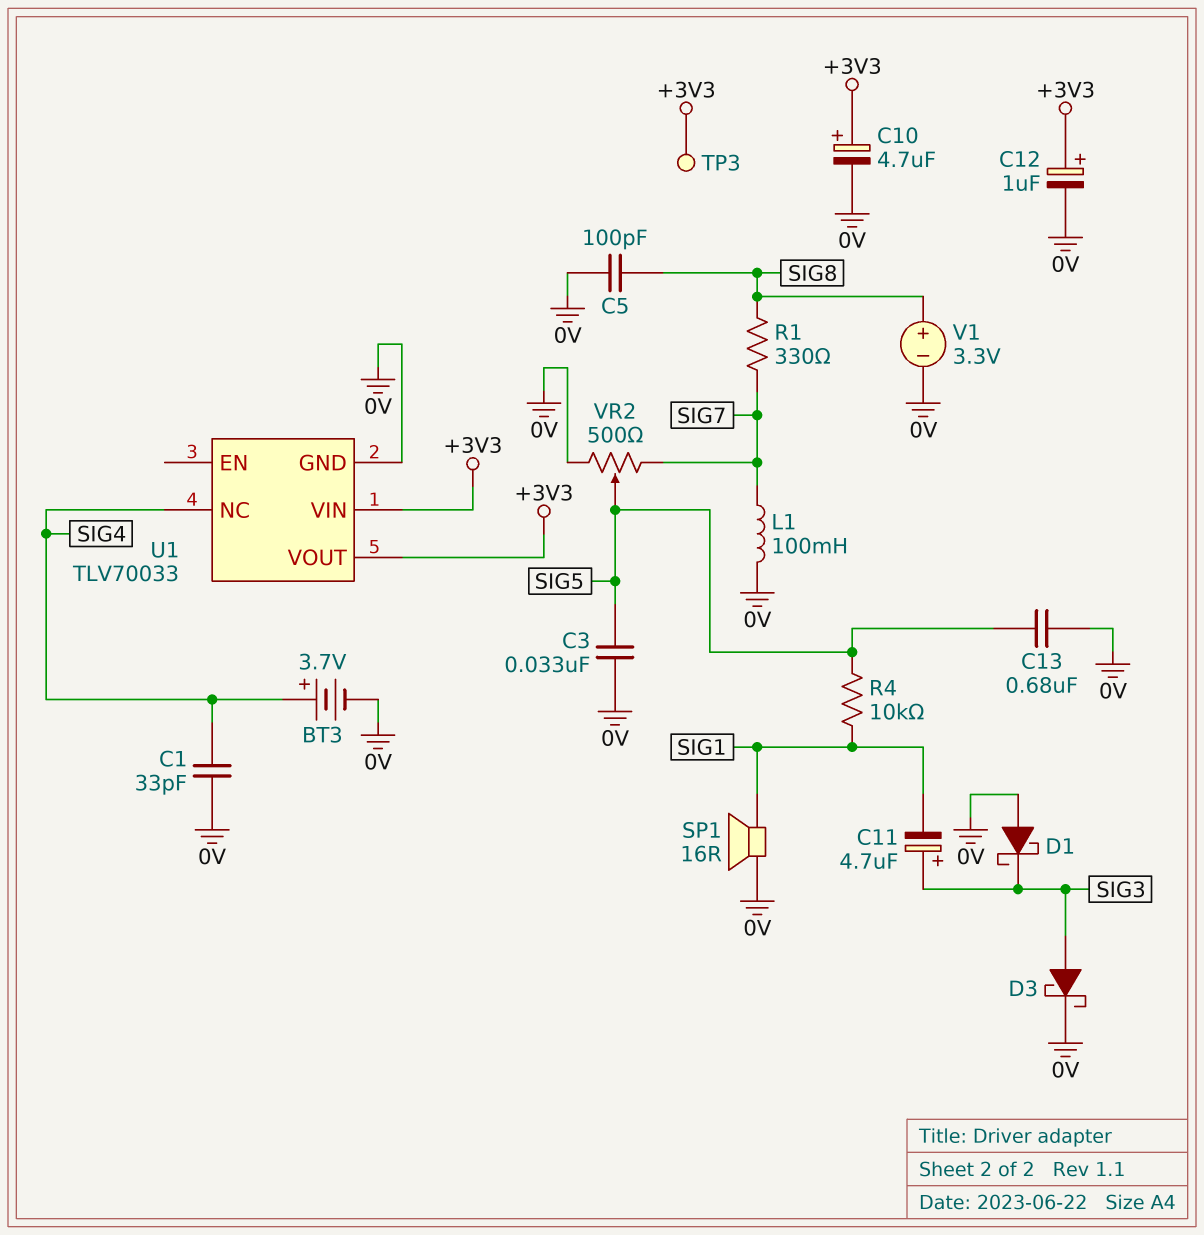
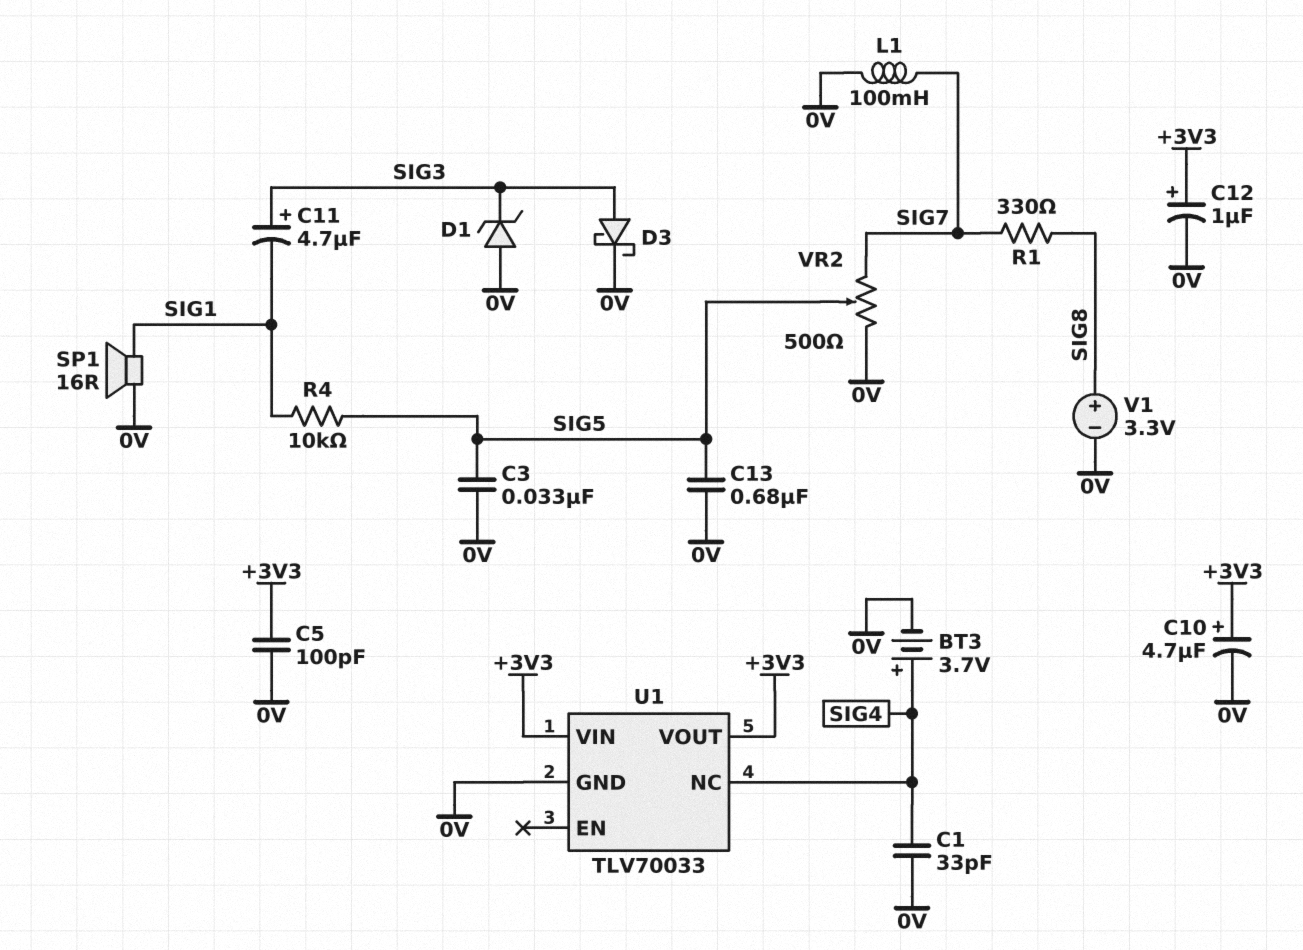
C5: 100pF (0V, SIG8) -> 100pF (+3V3, 0V)
D1: schottky (A 0V, K SIG3) -> zener (A 0V, K SIG3)
TP3: test point (+3V3) -> none

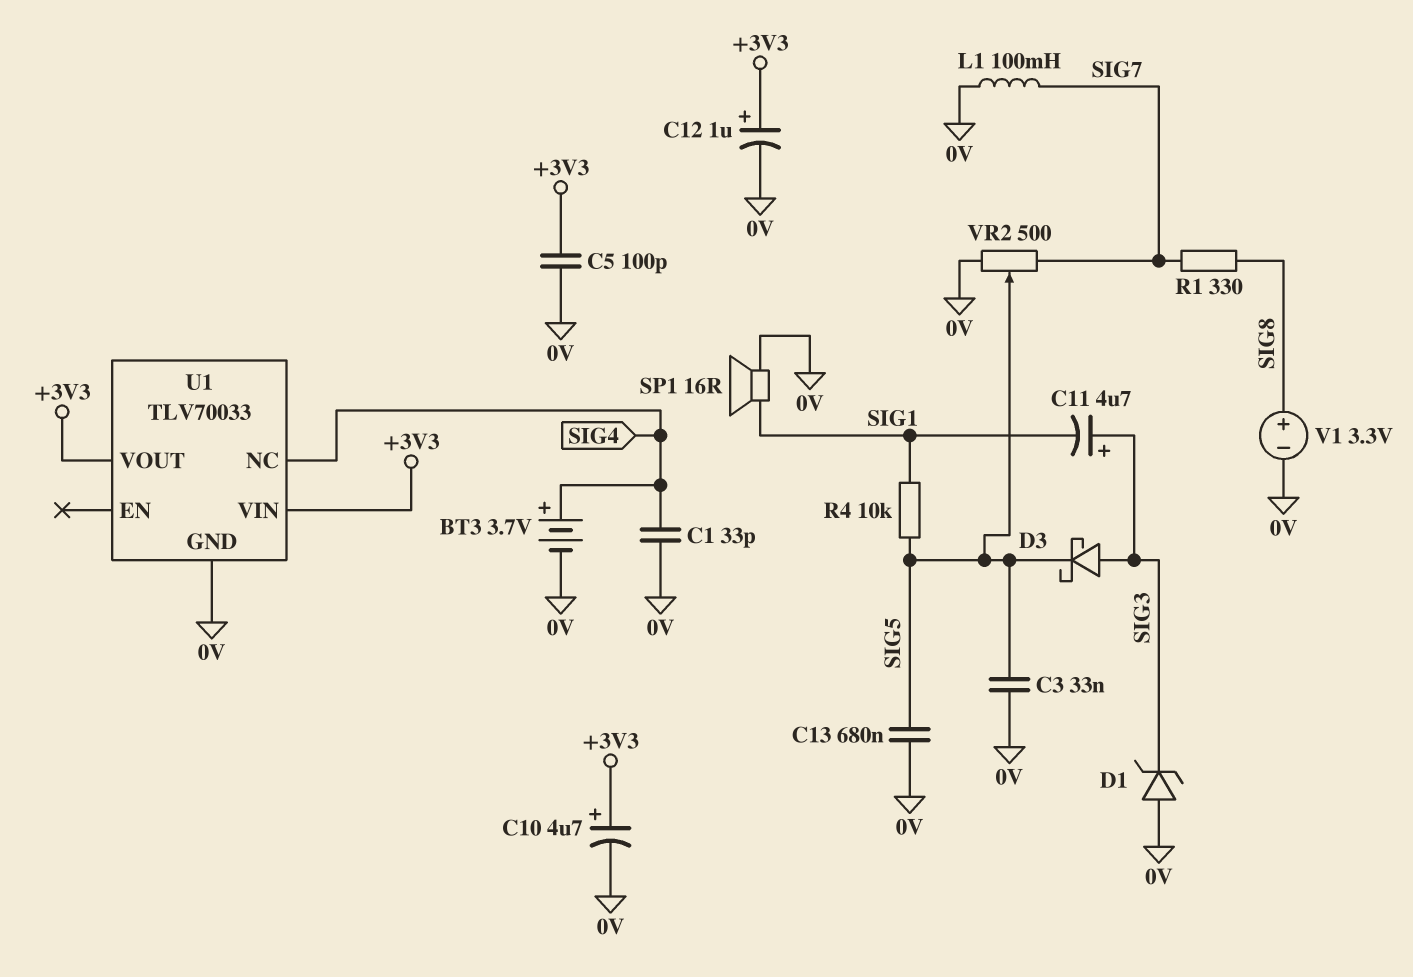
D3: schottky (A SIG3, K 0V) -> schottky (A SIG3, K SIG5)

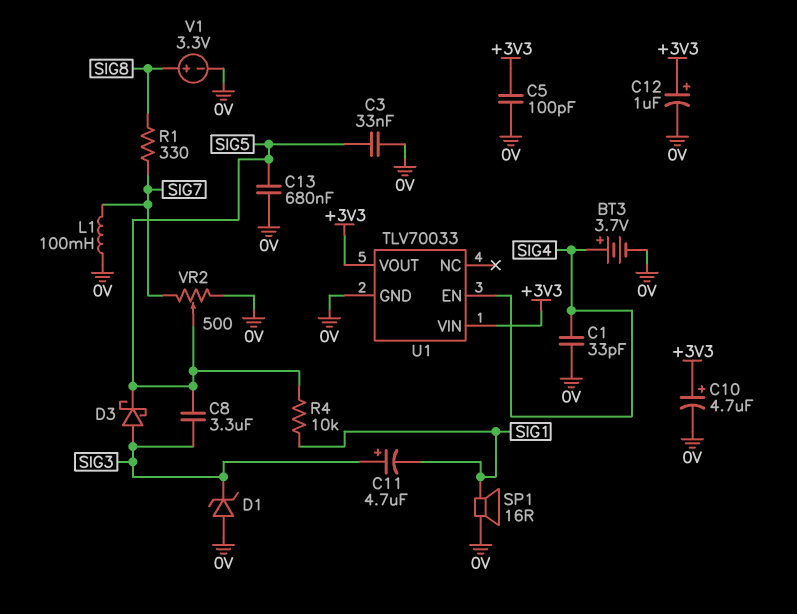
C8: none -> 3.3uF (SIG3, SIG5)
U1 pin EN: none -> SIG4
U1 pin NC: SIG4 -> none

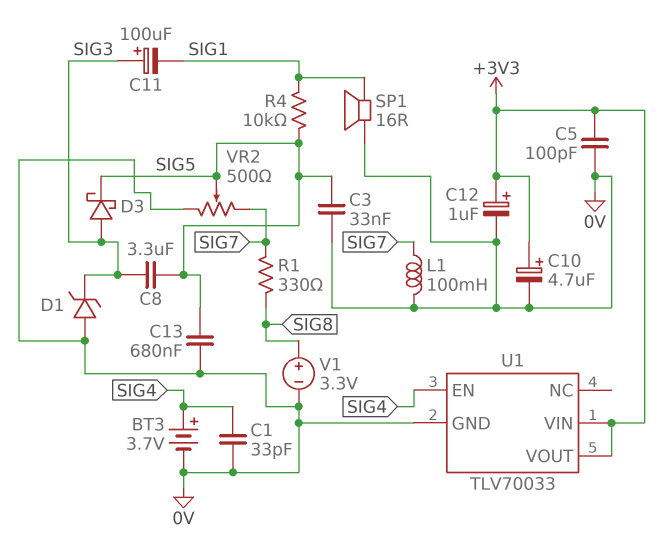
C11: 4.7uF (plus SIG3, minus SIG1) -> 100uF (plus SIG3, minus SIG1)

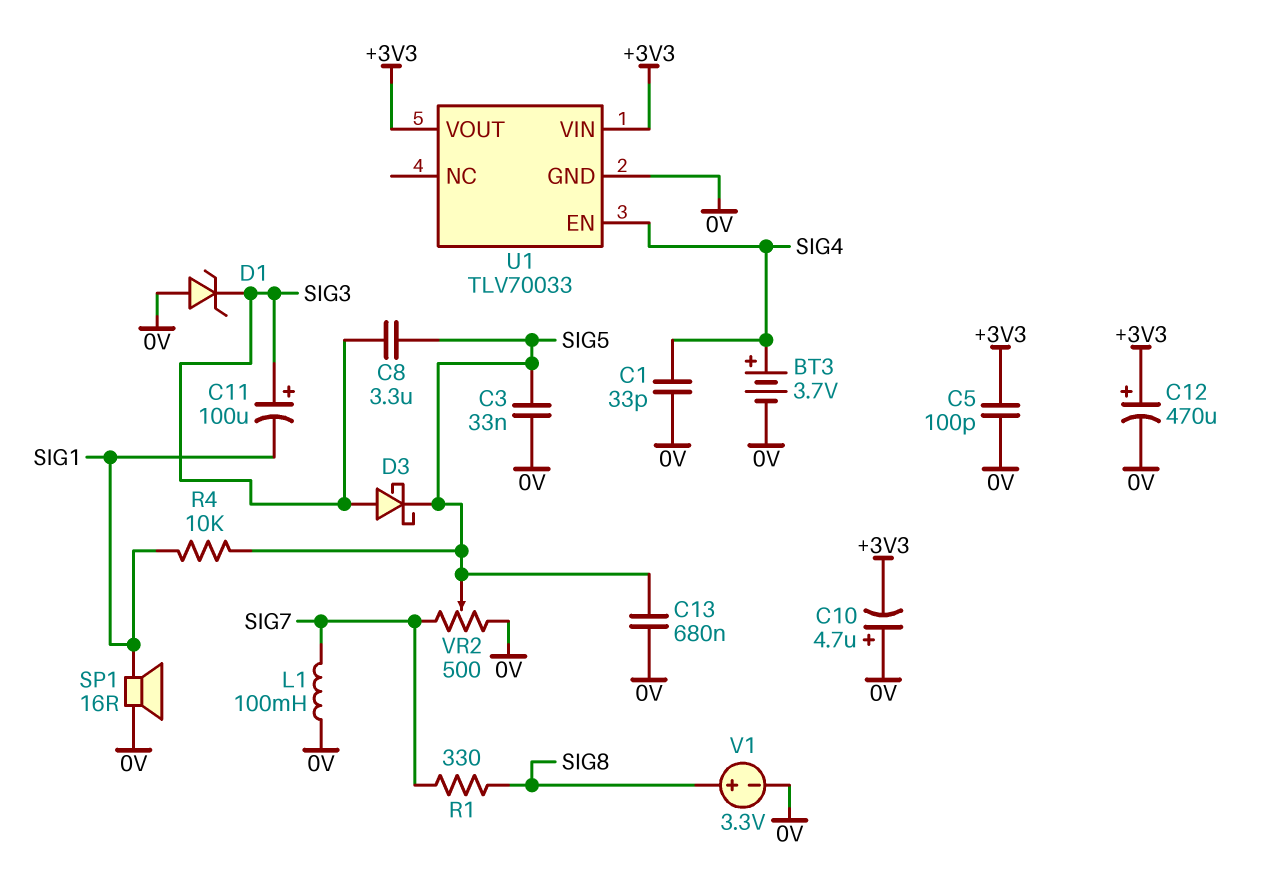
C10: 4.7uF (plus +3V3, minus 0V) -> 4.7uF (plus 0V, minus +3V3)
C12: 1uF (plus +3V3, minus 0V) -> 470uF (plus +3V3, minus 0V)

